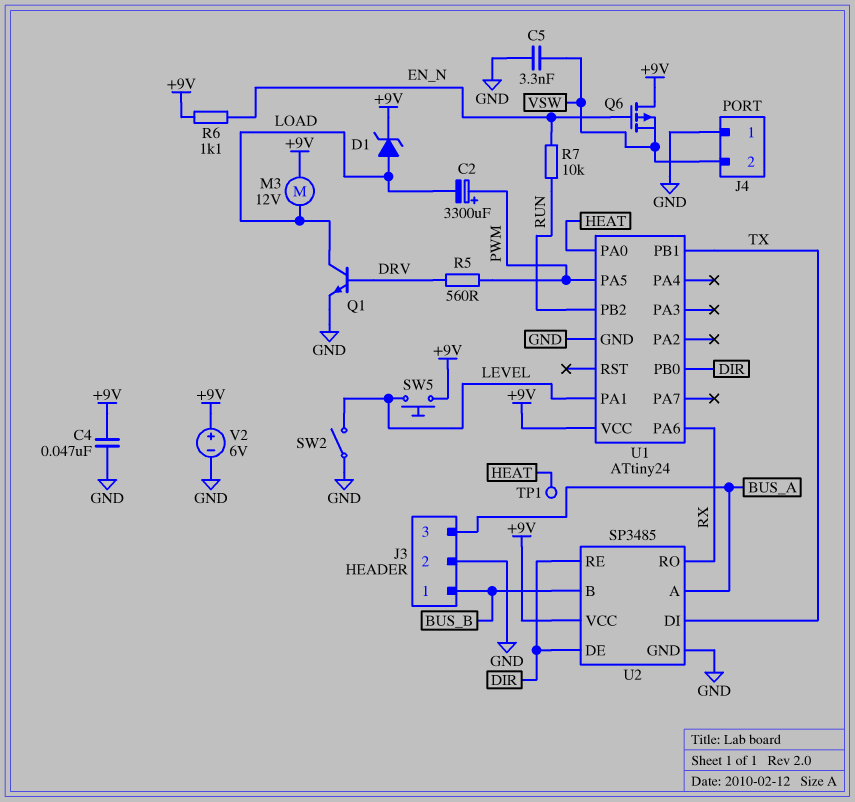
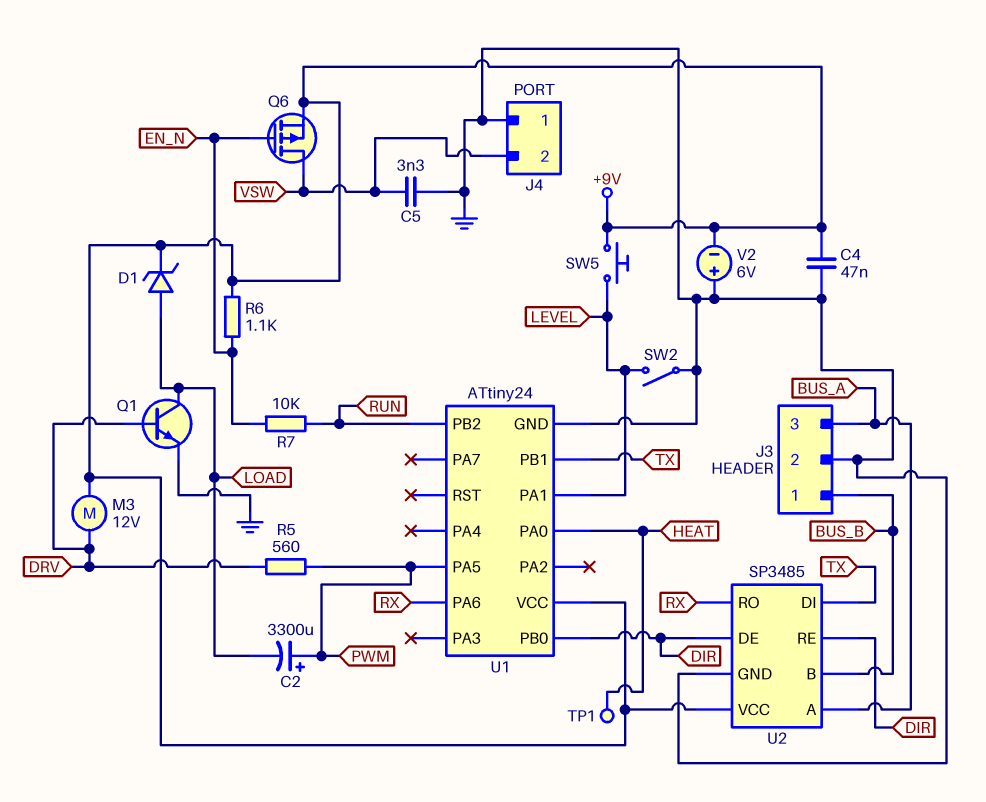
M3: motor 12V (+9V, LOAD) -> motor 12V (+9V, DRV)
Q6: PMOS (G EN_N, D +9V, S VSW) -> PMOS (G EN_N, D VSW, S +9V)
V2: 6V (plus +9V, minus GND) -> 6V (plus GND, minus +9V)

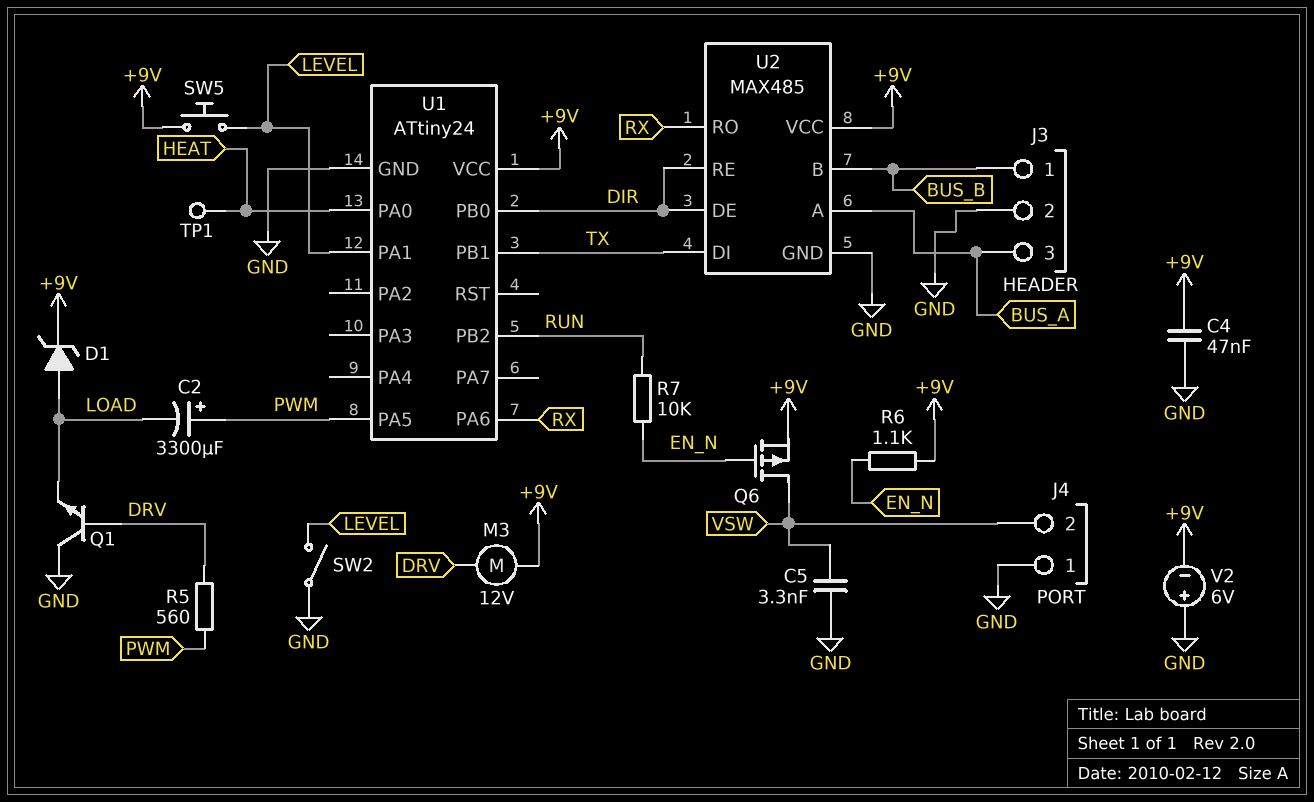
Q1: NPN (B DRV, C LOAD, E GND) -> NPN (B DRV, C GND, E LOAD)
U2: SP3485 -> MAX485

